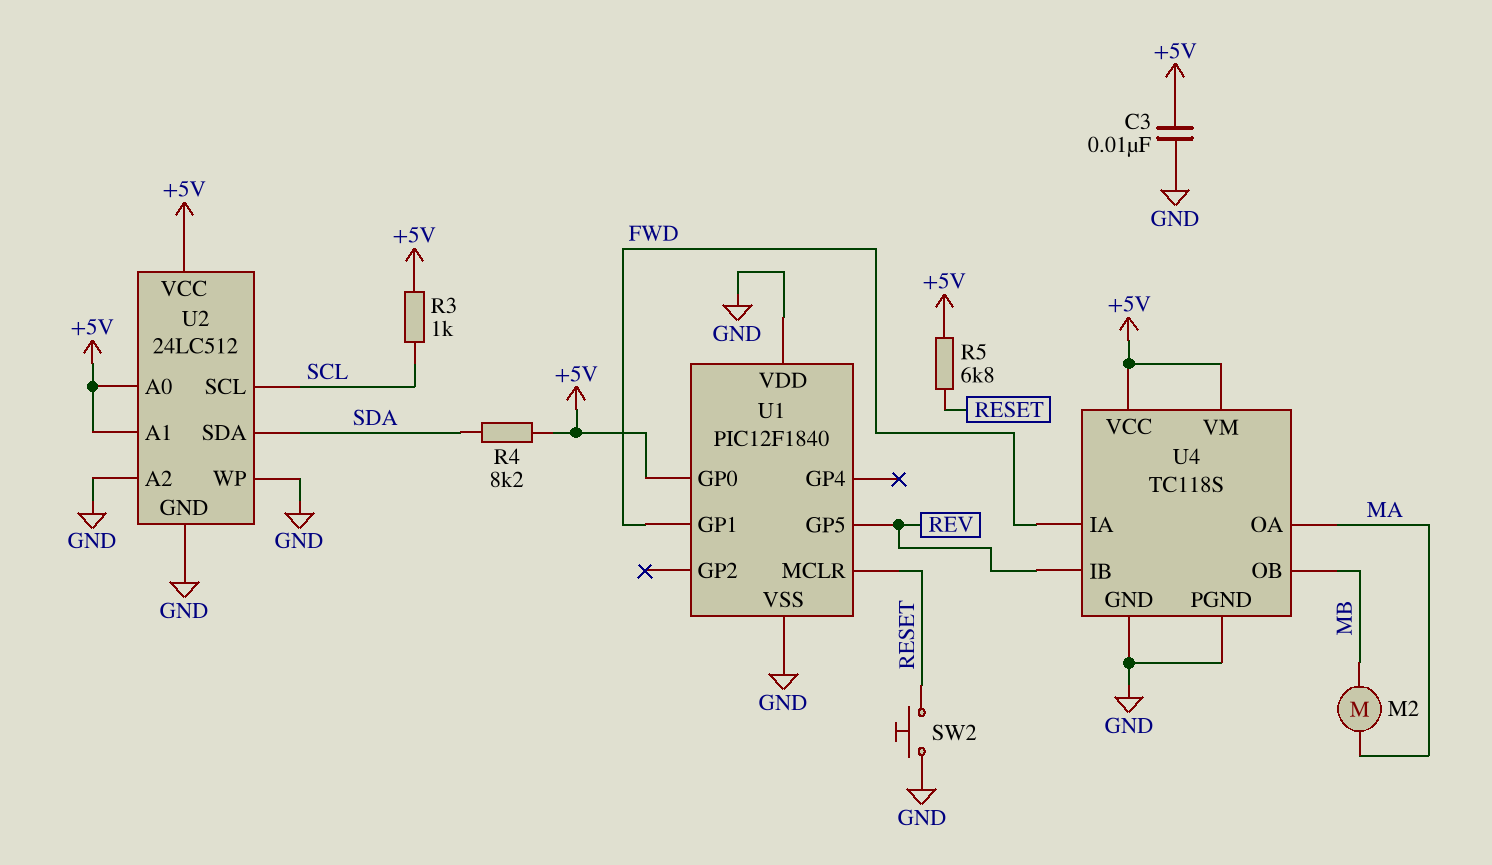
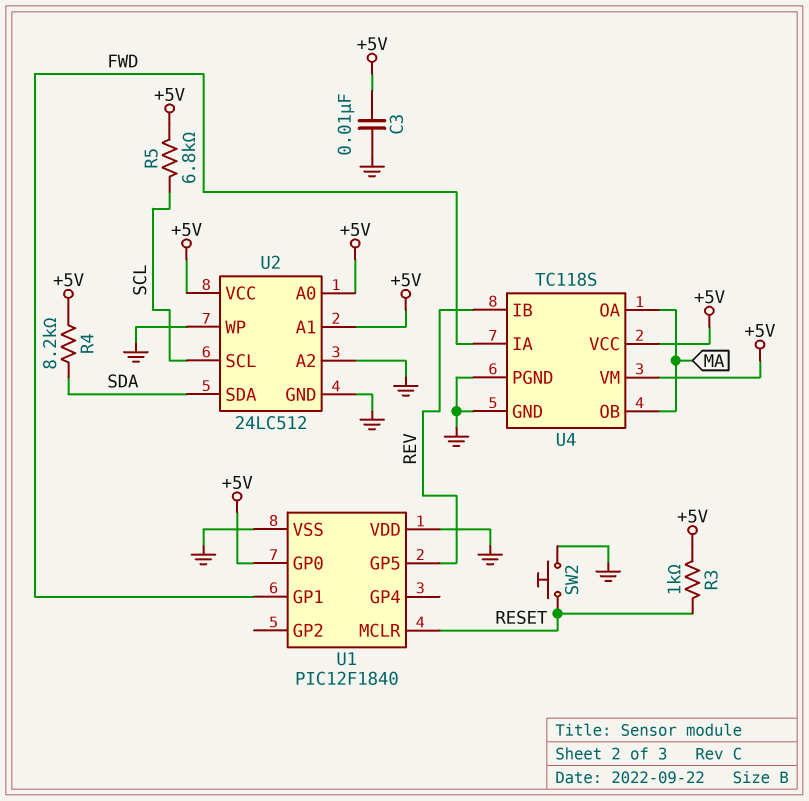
M2: motor (MA, MB) -> none
R3: 1k (+5V, SCL) -> 1k (+5V, RESET)
R5: 6.8k (+5V, RESET) -> 6.8k (+5V, SCL)
U4 pin OB: MB -> MA

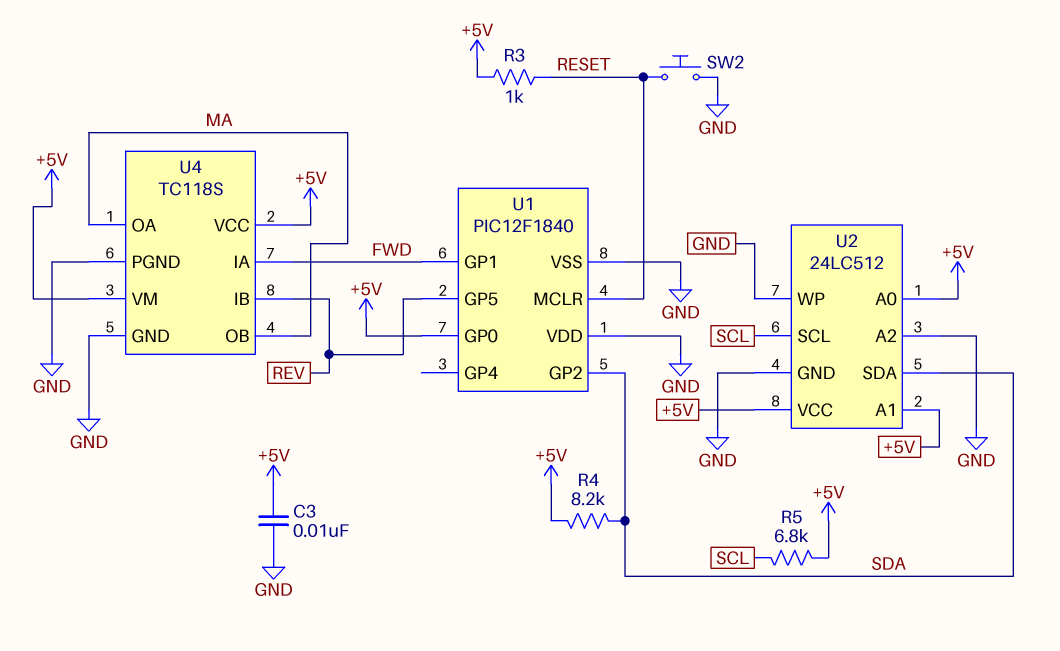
U1 pin GP2: none -> SDA

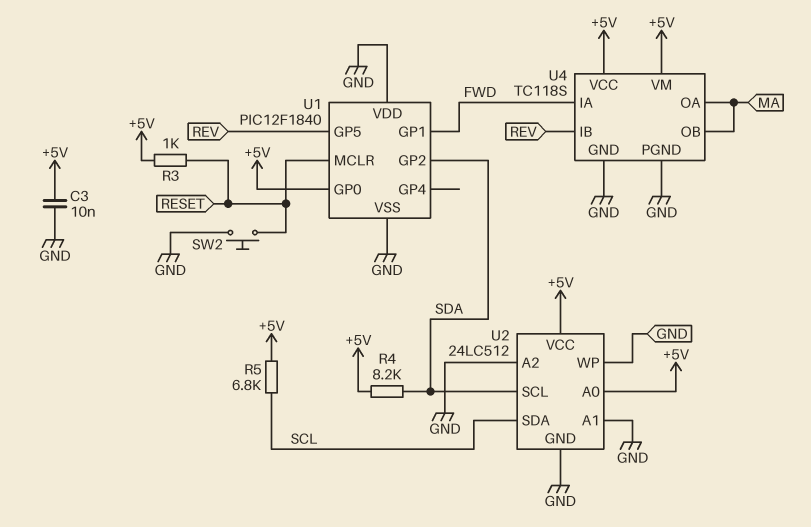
U2 pin A1: +5V -> GND
U2 pin SCL: SCL -> SDA
U2 pin SDA: SDA -> SCL

